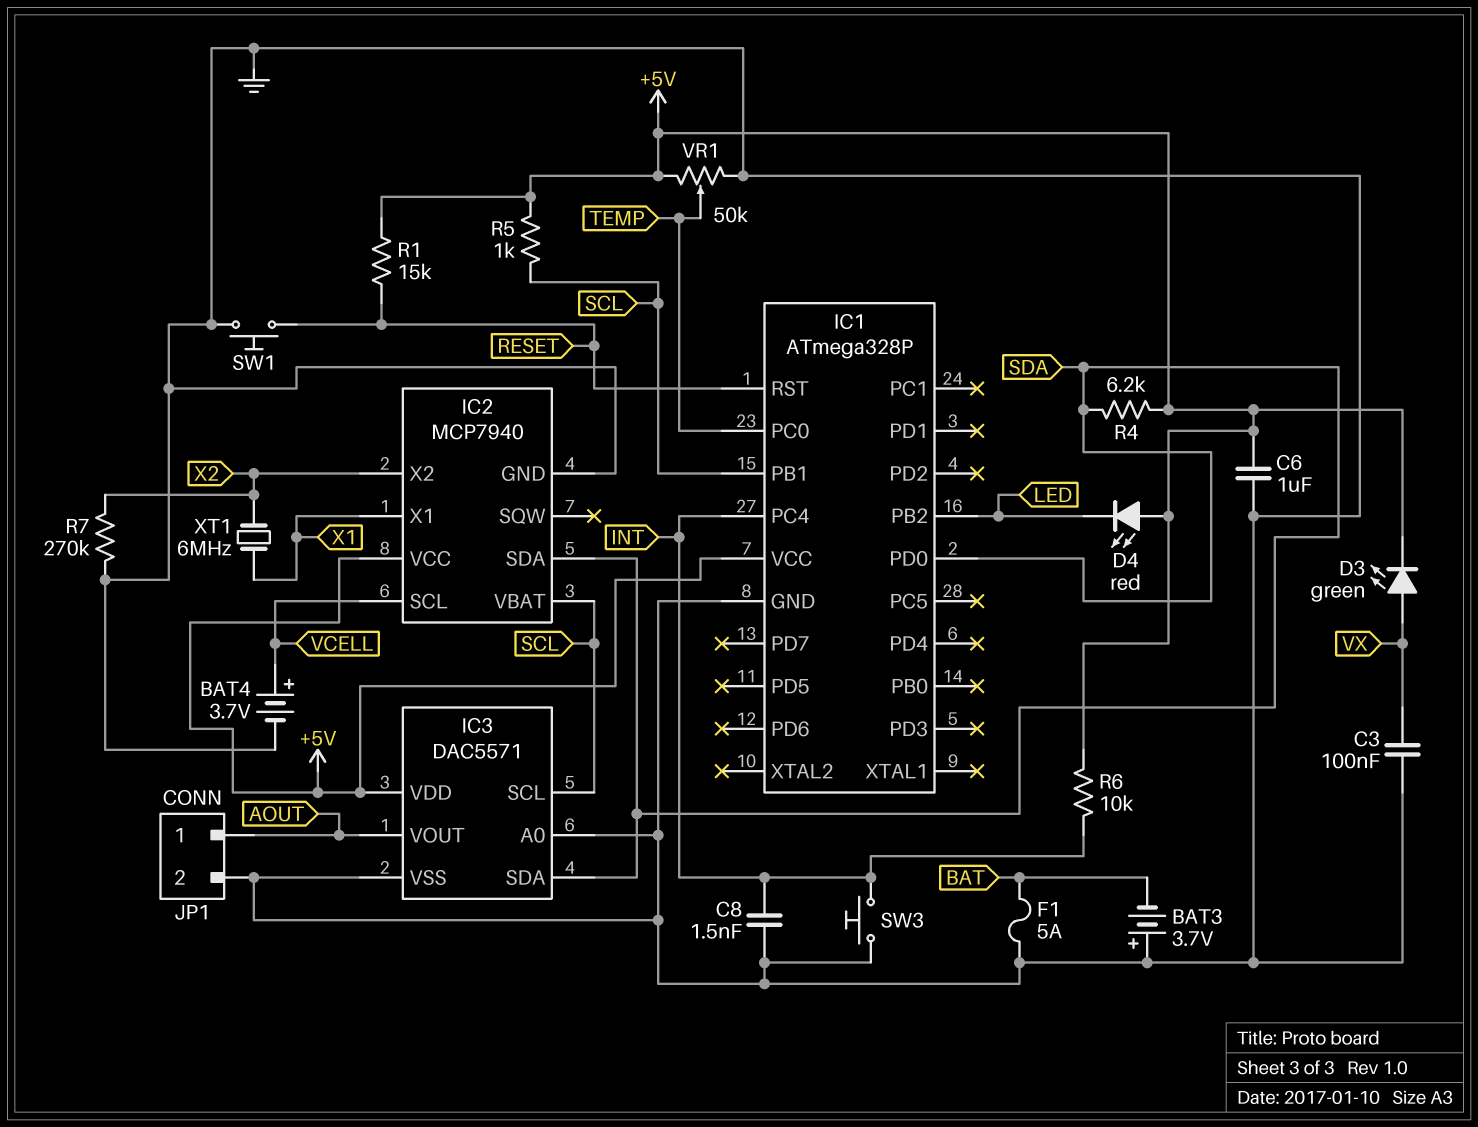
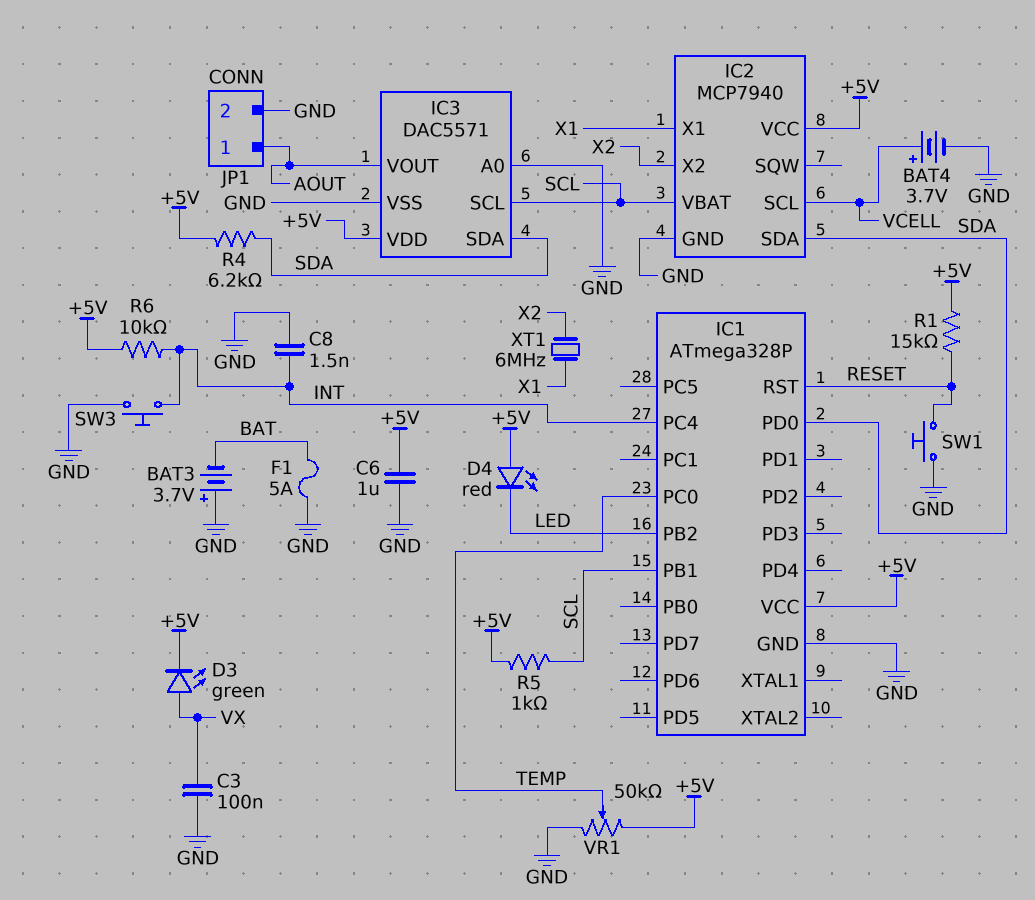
R7: 270k (GND, X2) -> none

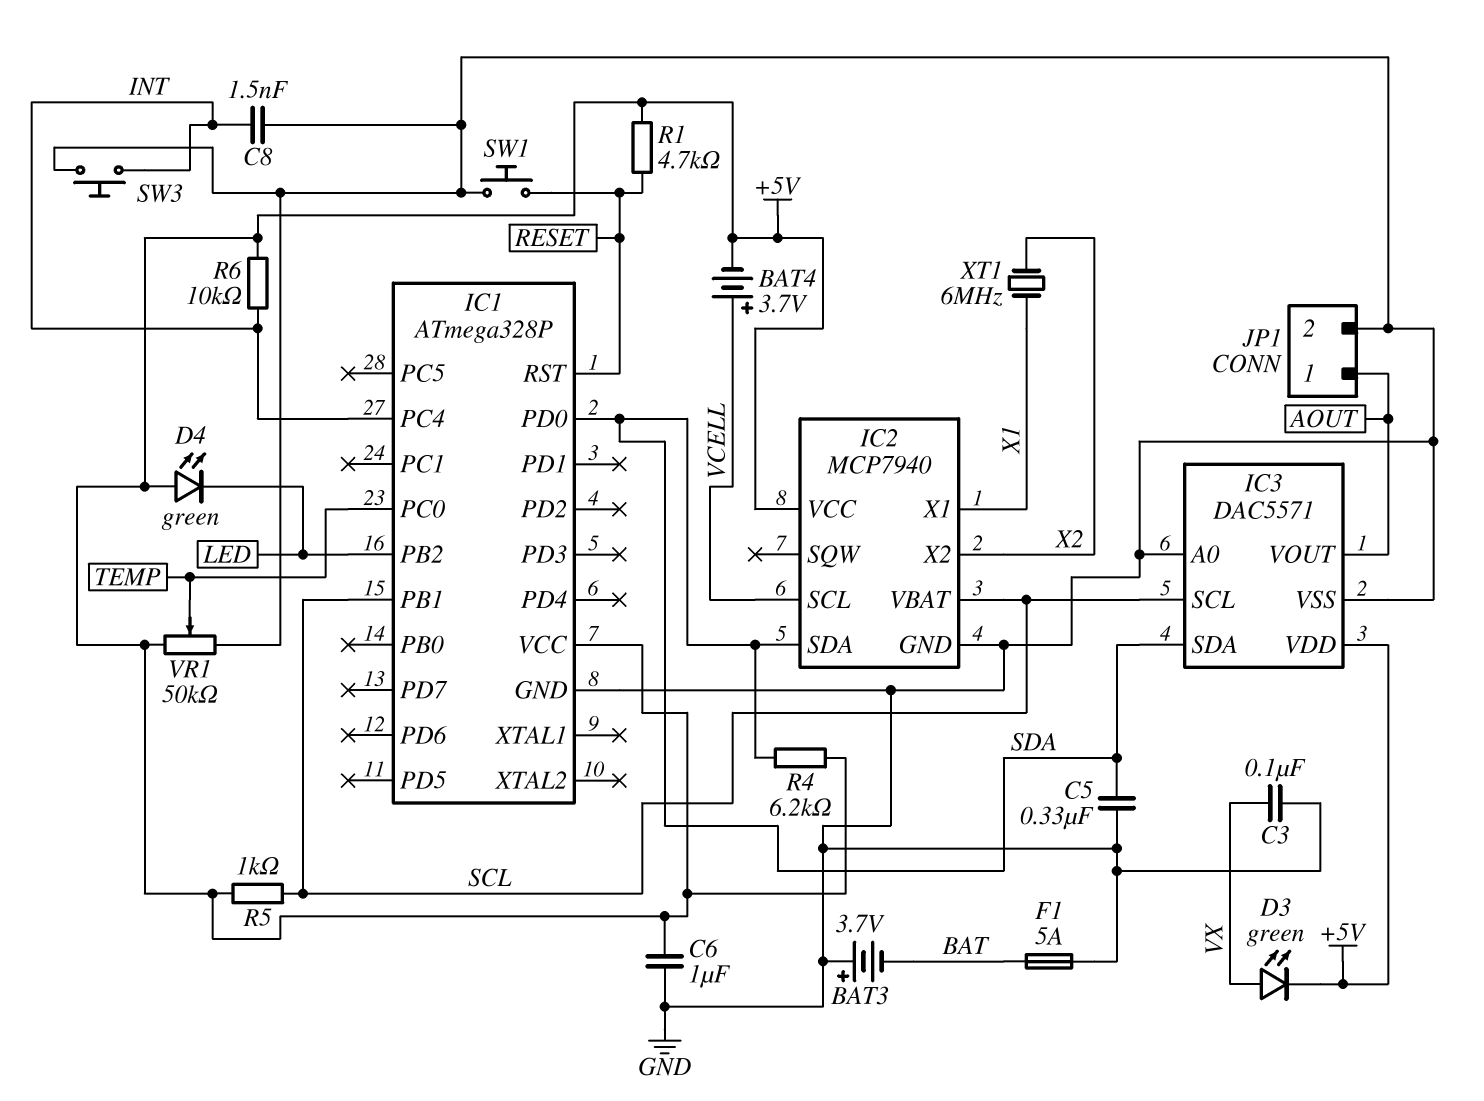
BAT4: 3.7V (plus VCELL, minus GND) -> 3.7V (plus VCELL, minus +5V)
C5: none -> 330nF (GND, SDA)
D4: LED red (A +5V, K LED) -> LED green (A +5V, K LED)
R1: 15k (+5V, RESET) -> 4.7k (+5V, RESET)

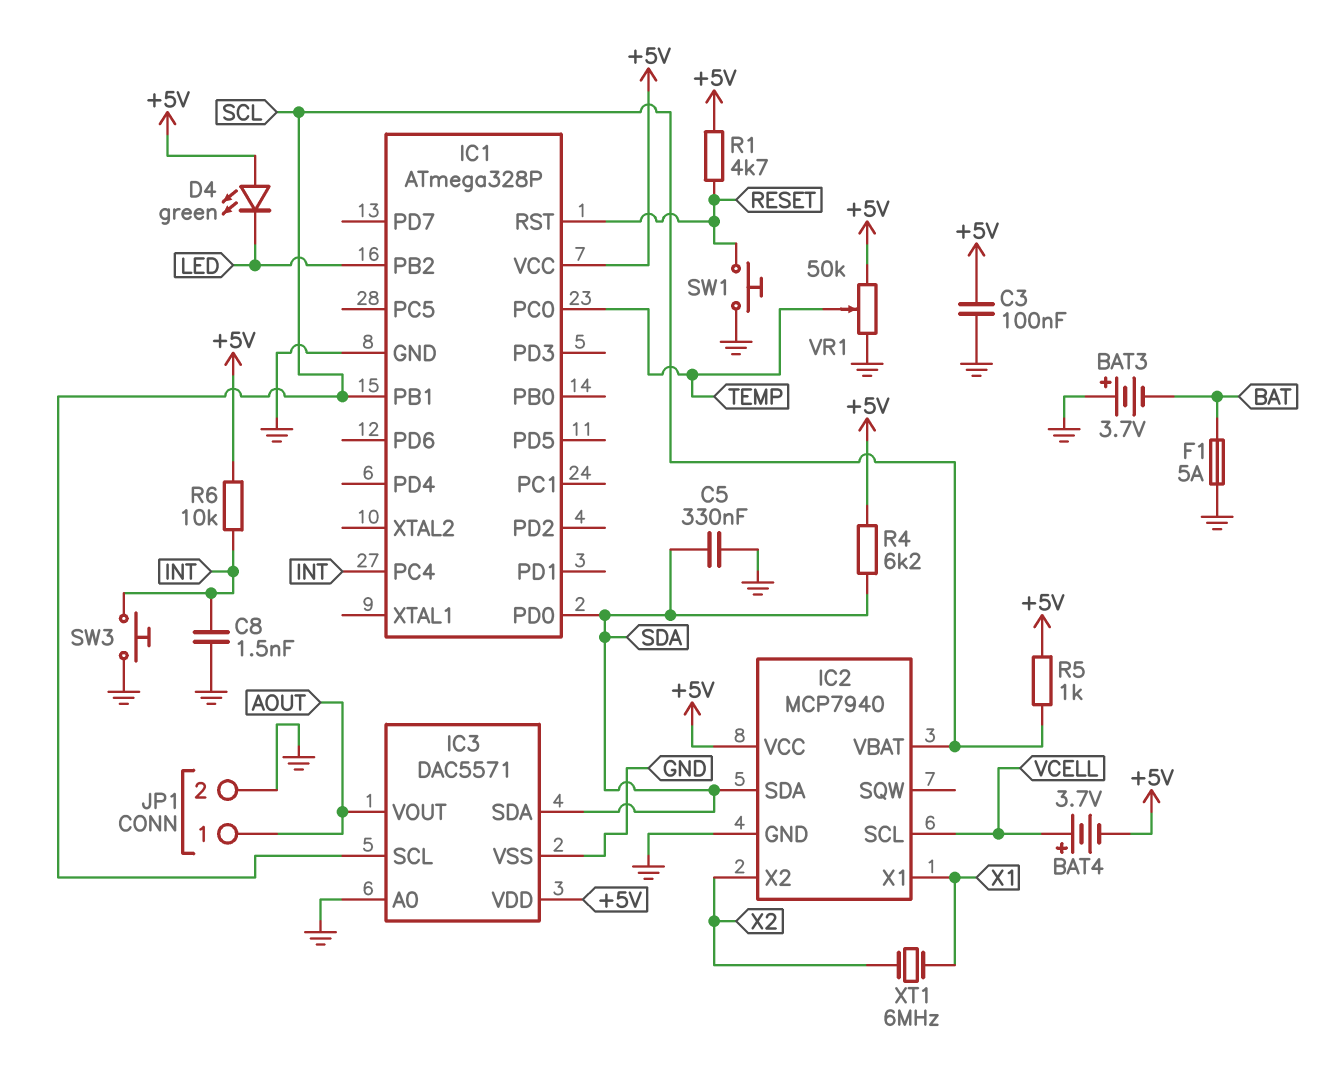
C3: 100nF (GND, VX) -> 100nF (+5V, GND)
C6: 1uF (+5V, GND) -> none
D3: LED green (A VX, K +5V) -> none

